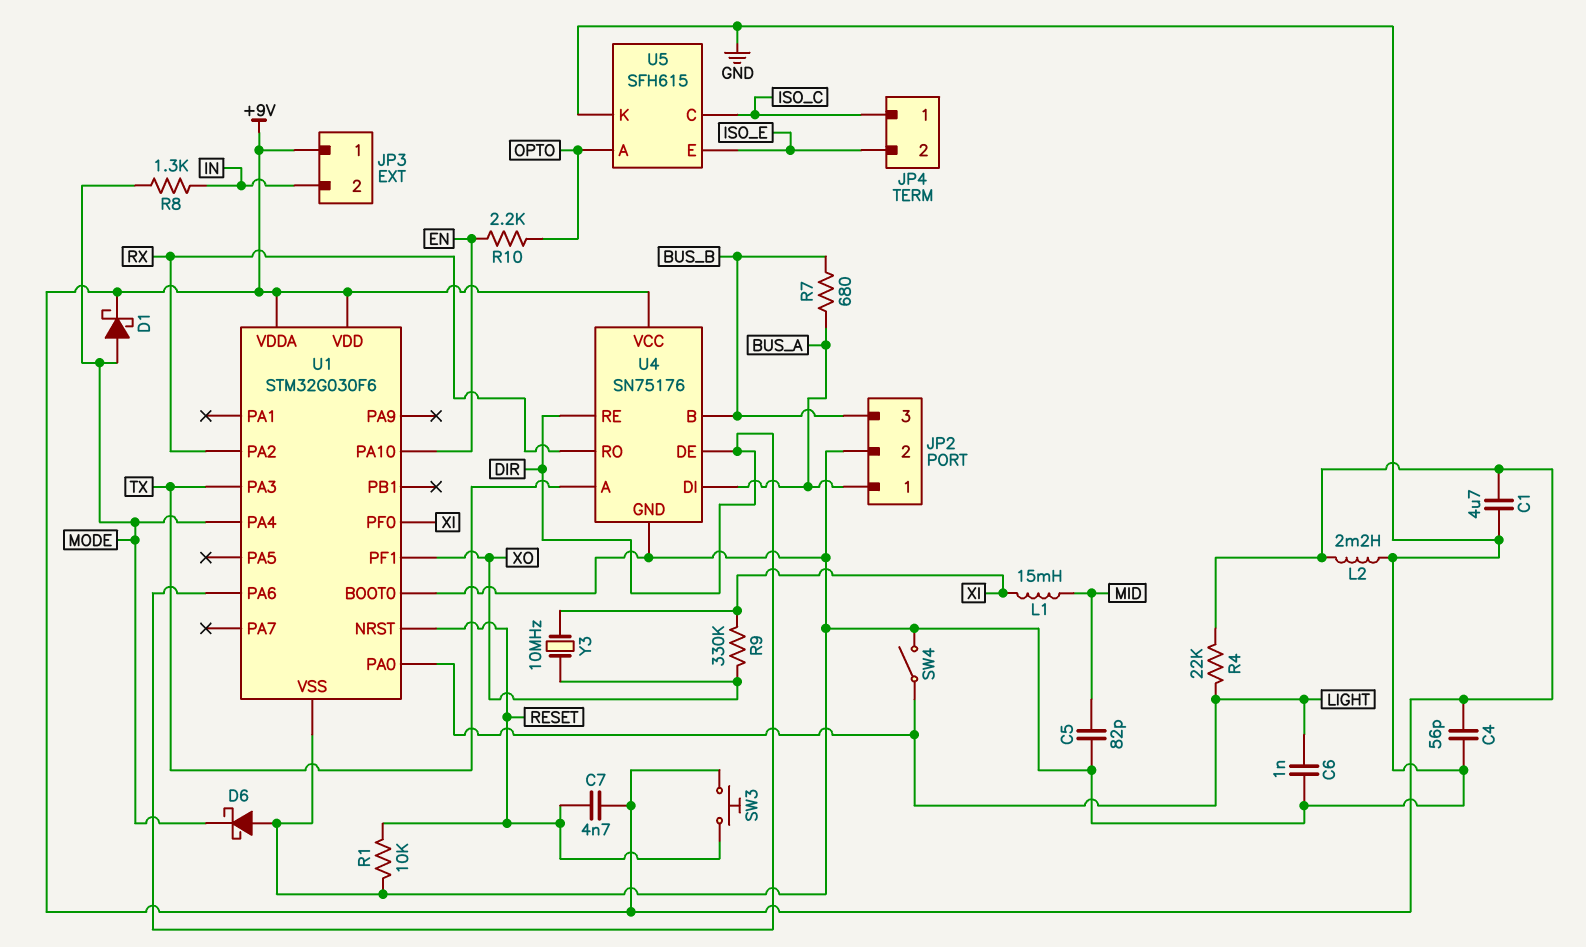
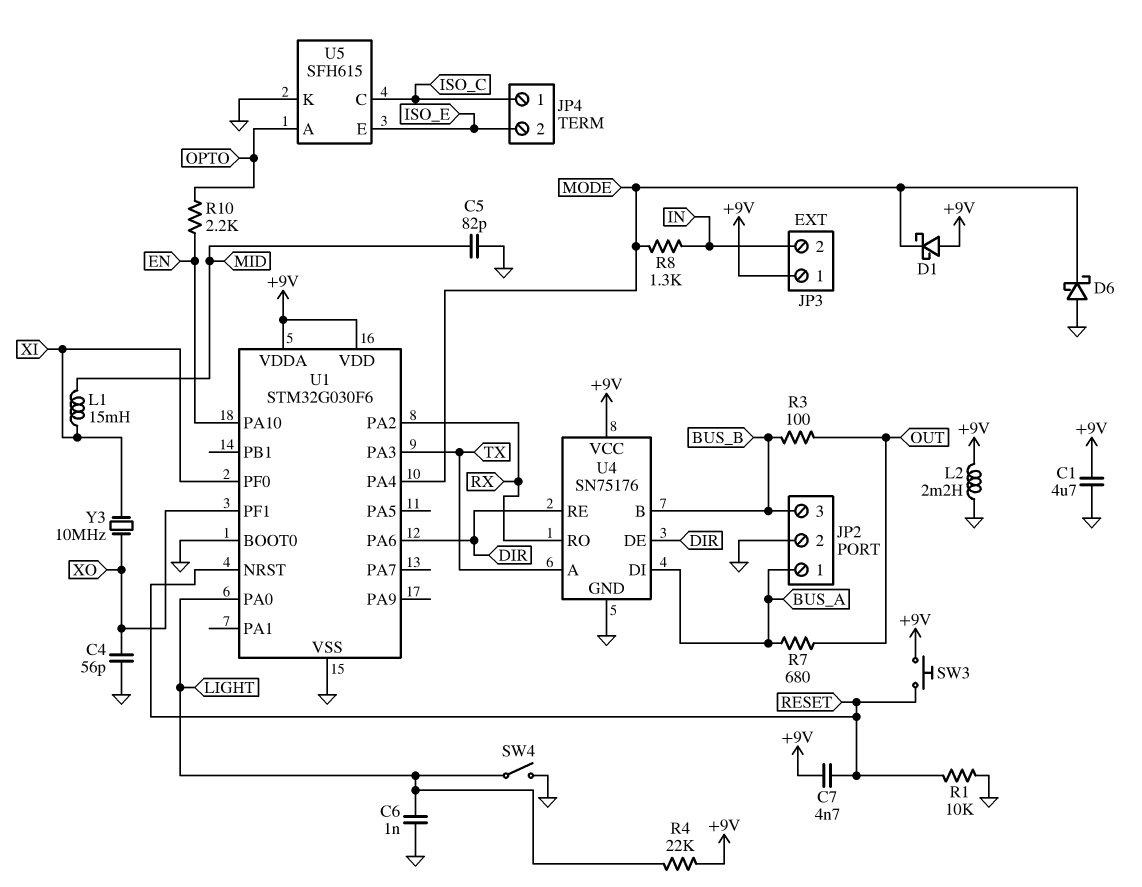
C4: 56pF (+9V, GND) -> 56pF (GND, XO)
D1: schottky (A MODE, K +9V) -> schottky (A +9V, K MODE)
R3: none -> 100 (BUS_B, OUT)
R7: 680 (BUS_A, BUS_B) -> 680 (BUS_A, OUT)
R9: 330k (XI, XO) -> none

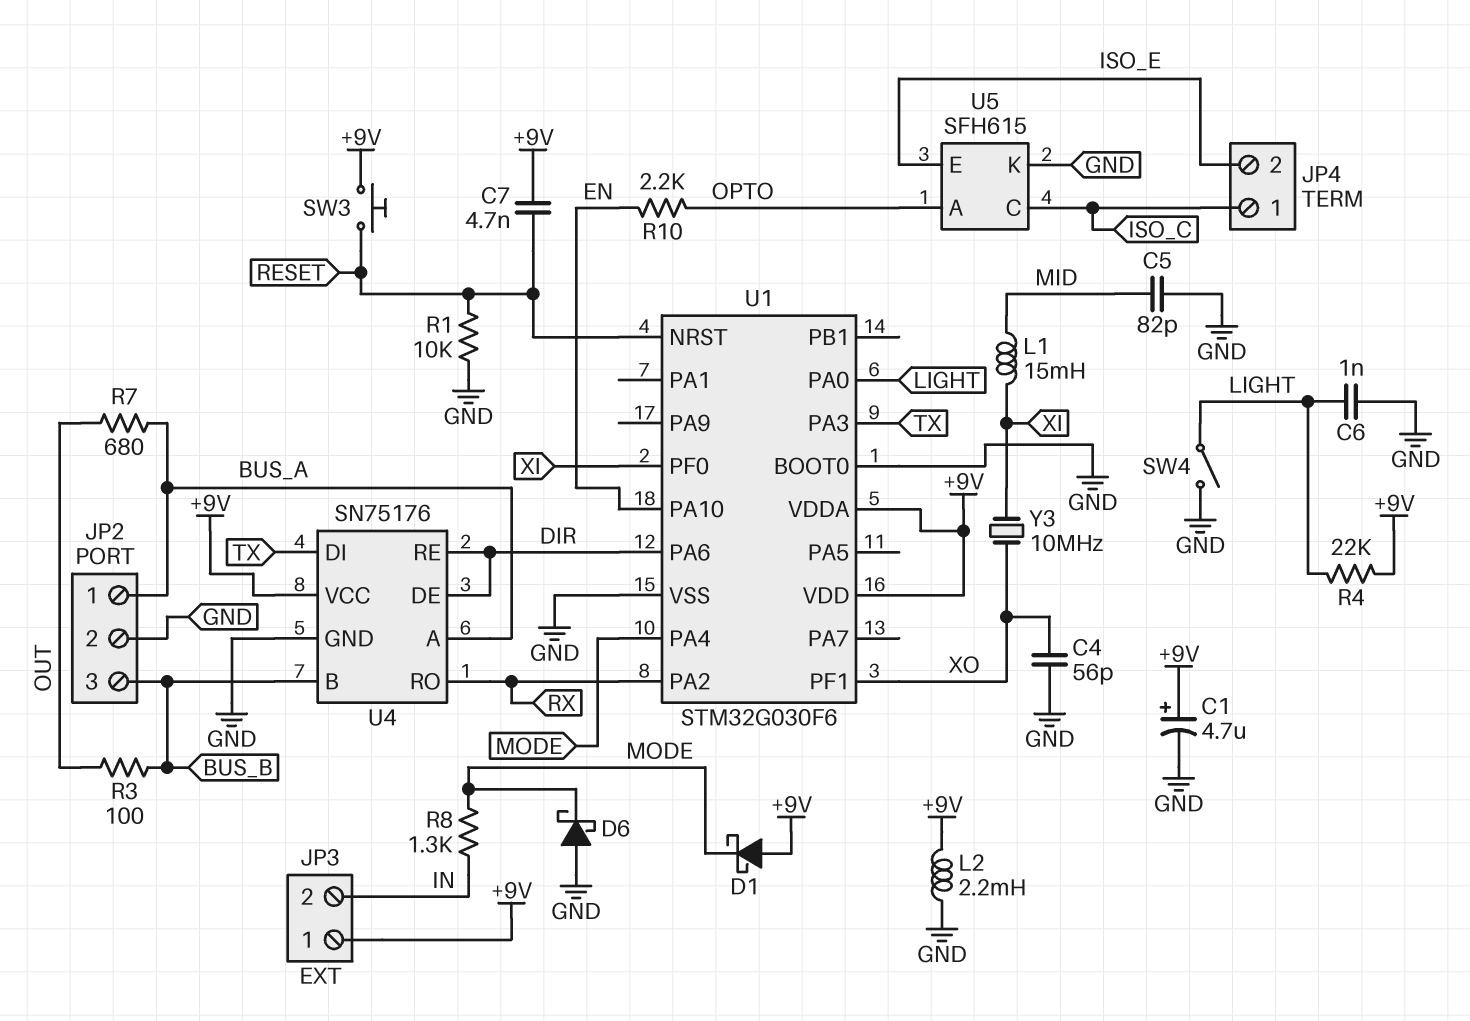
C1: 4.7uF (+9V, GND) -> 4.7uF (plus +9V, minus GND)
U4 pin A: TX -> BUS_A
U4 pin DI: BUS_A -> TX

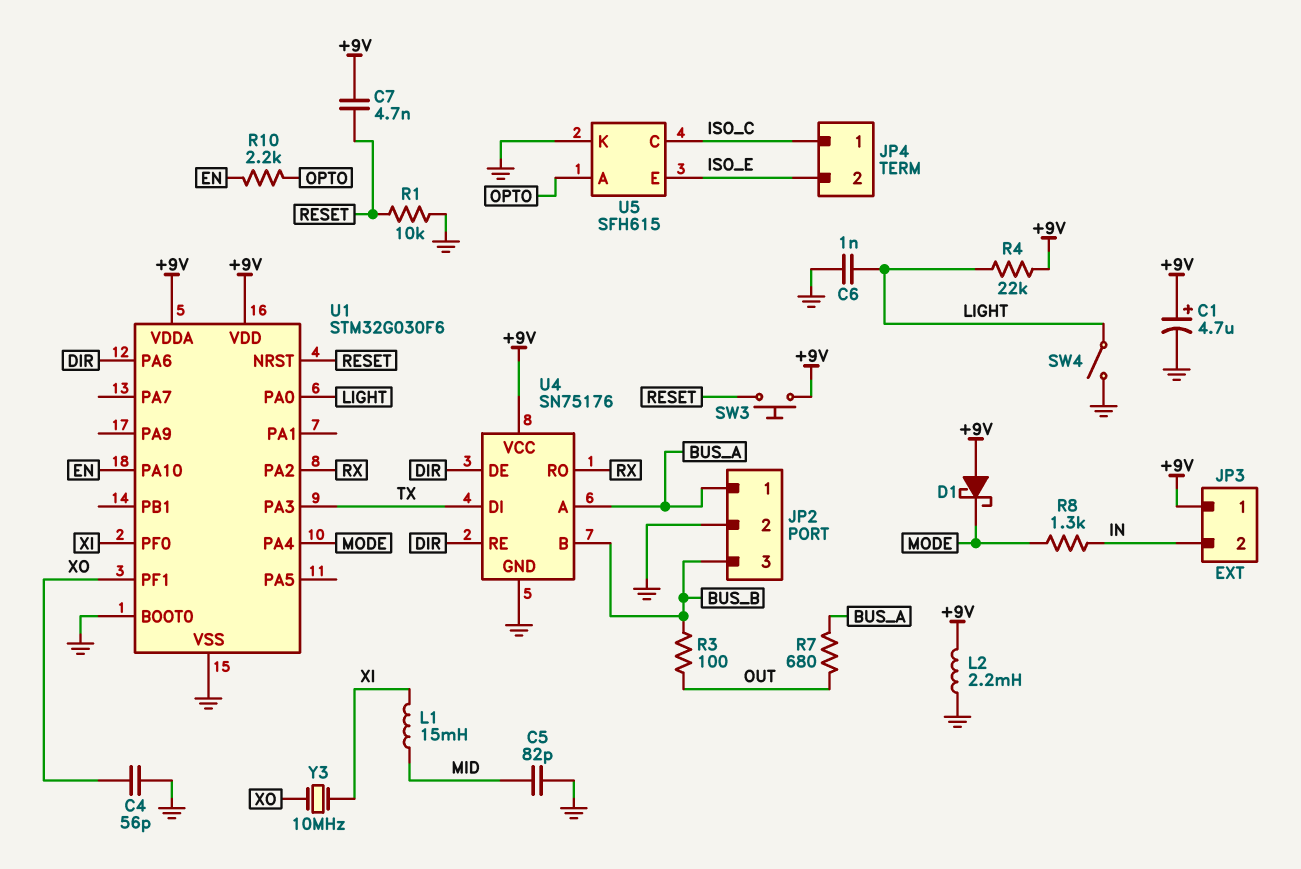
D6: schottky (A GND, K MODE) -> none

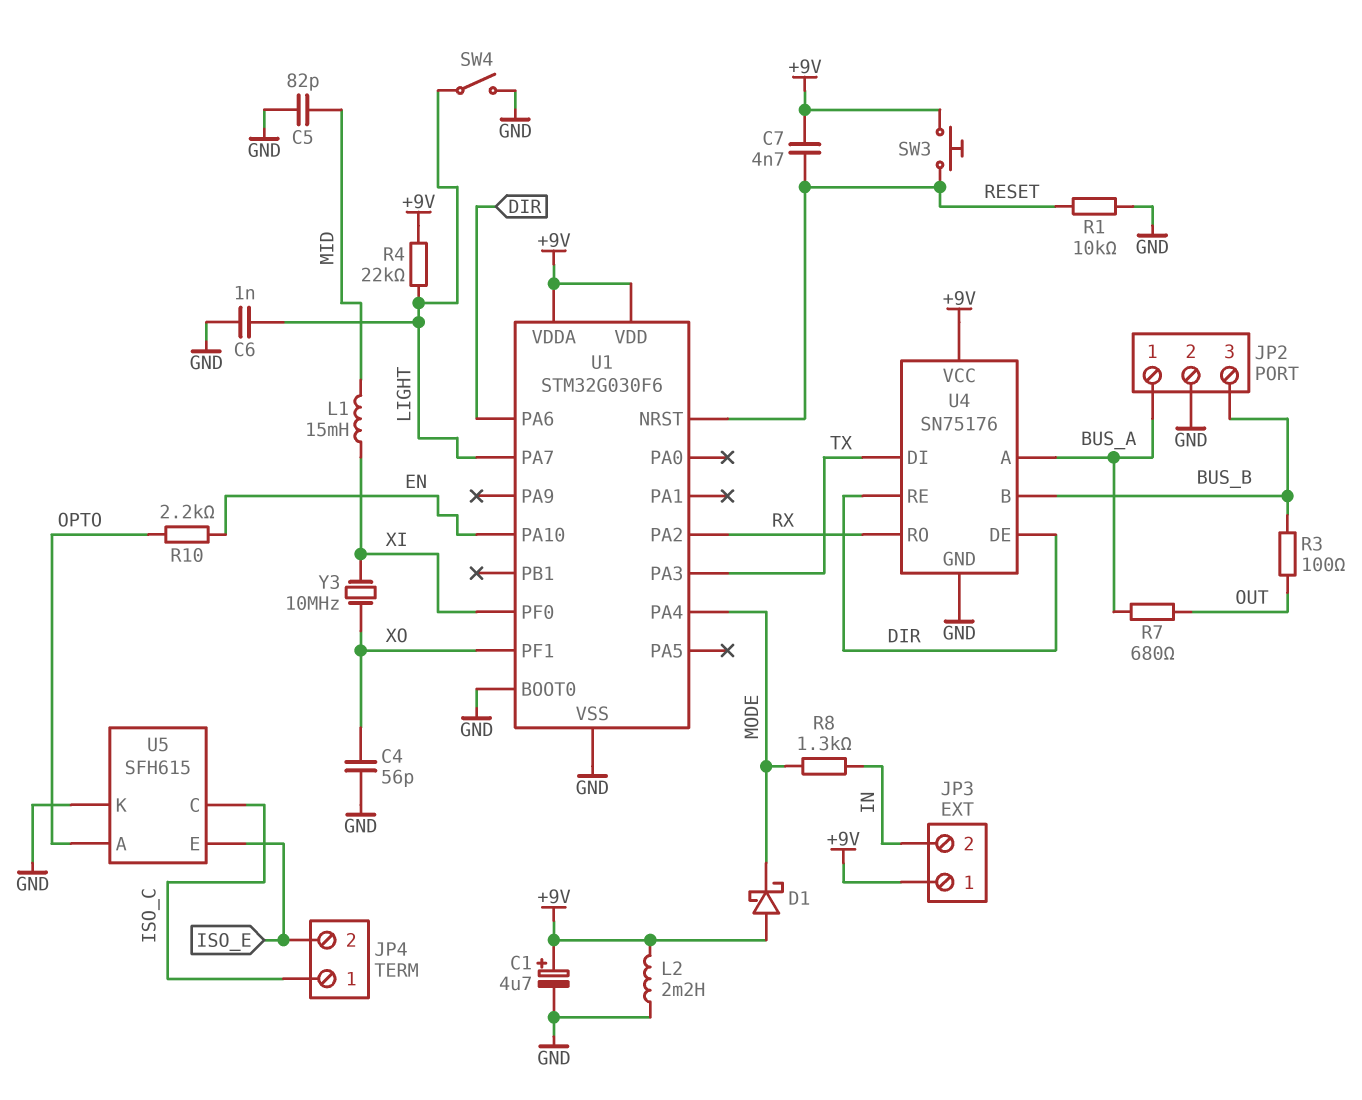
U1 pin PA0: LIGHT -> none
U1 pin PA7: none -> LIGHT

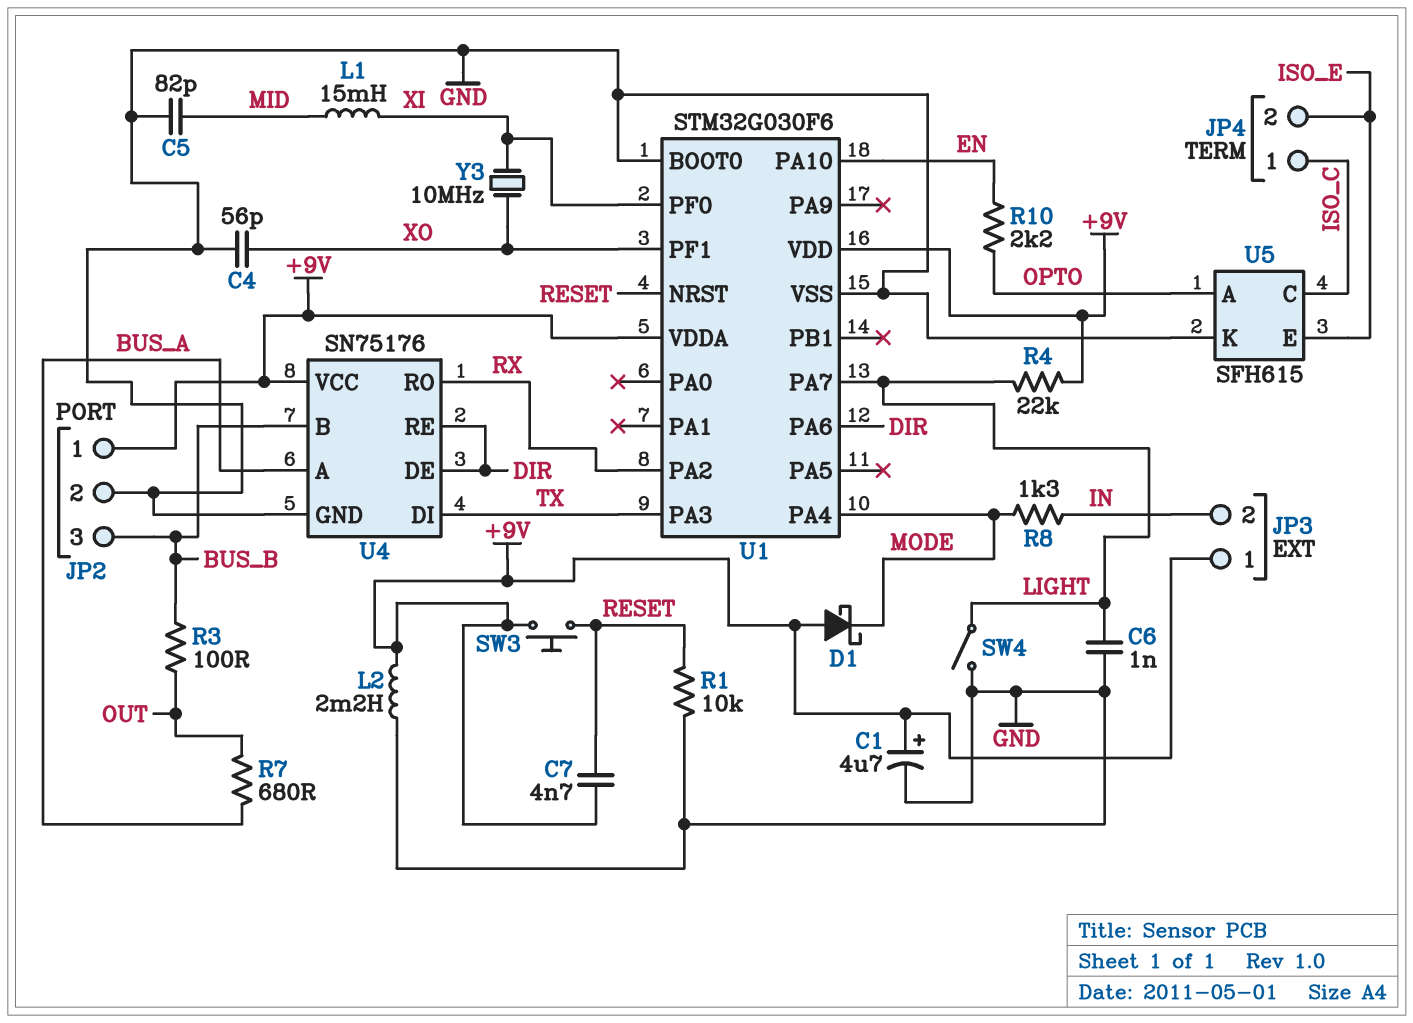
JP2 pin 1: BUS_A -> +9V

